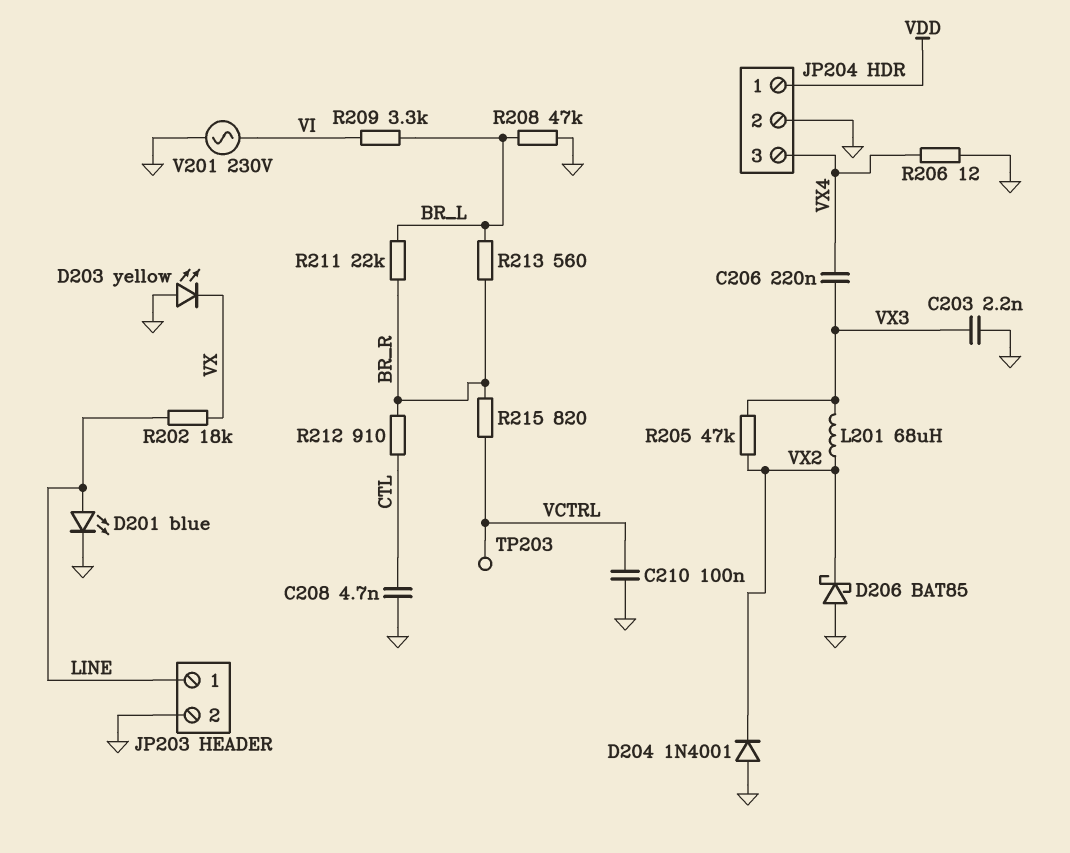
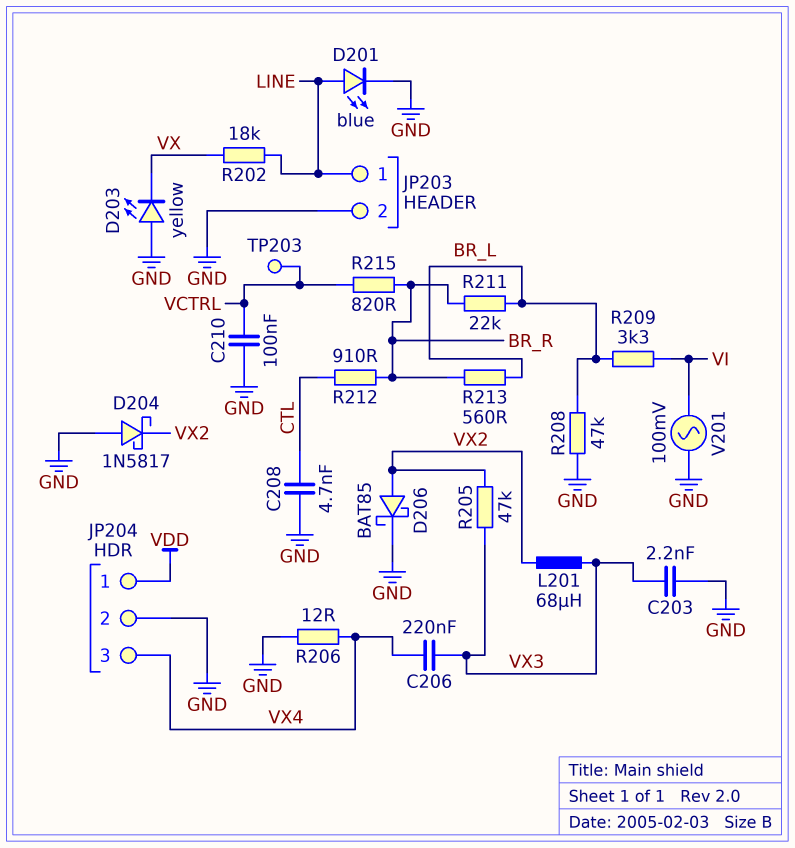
D204: diode 1N4001 (A GND, K VX2) -> schottky 1N5817 (A GND, K VX2)
D206: schottky BAT85 (A GND, K VX2) -> schottky BAT85 (A VX2, K GND)
V201: AC 230V (GND, VI) -> AC 100mV (GND, VI)

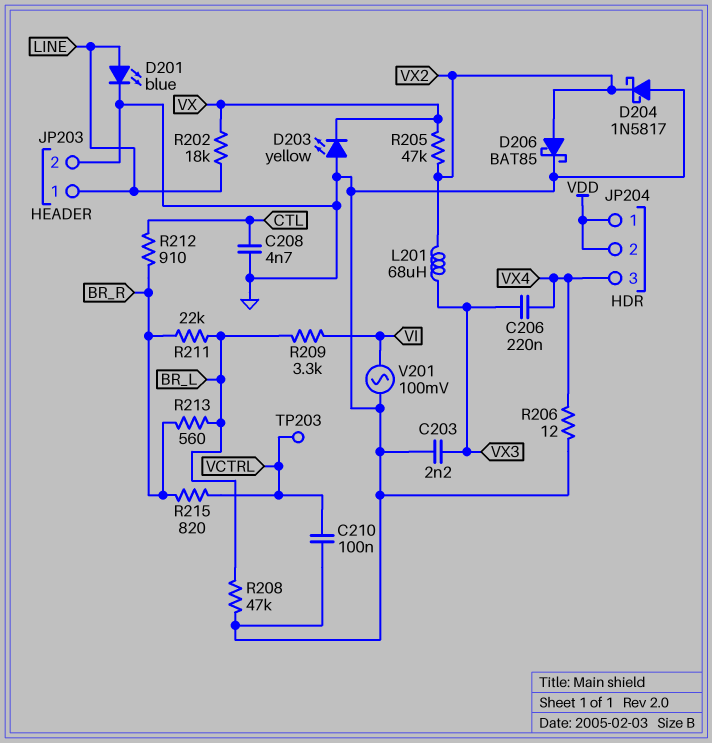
JP204 pin 2: GND -> VDD
R205: 47k (VX2, VX3) -> 47k (VX, VX2)

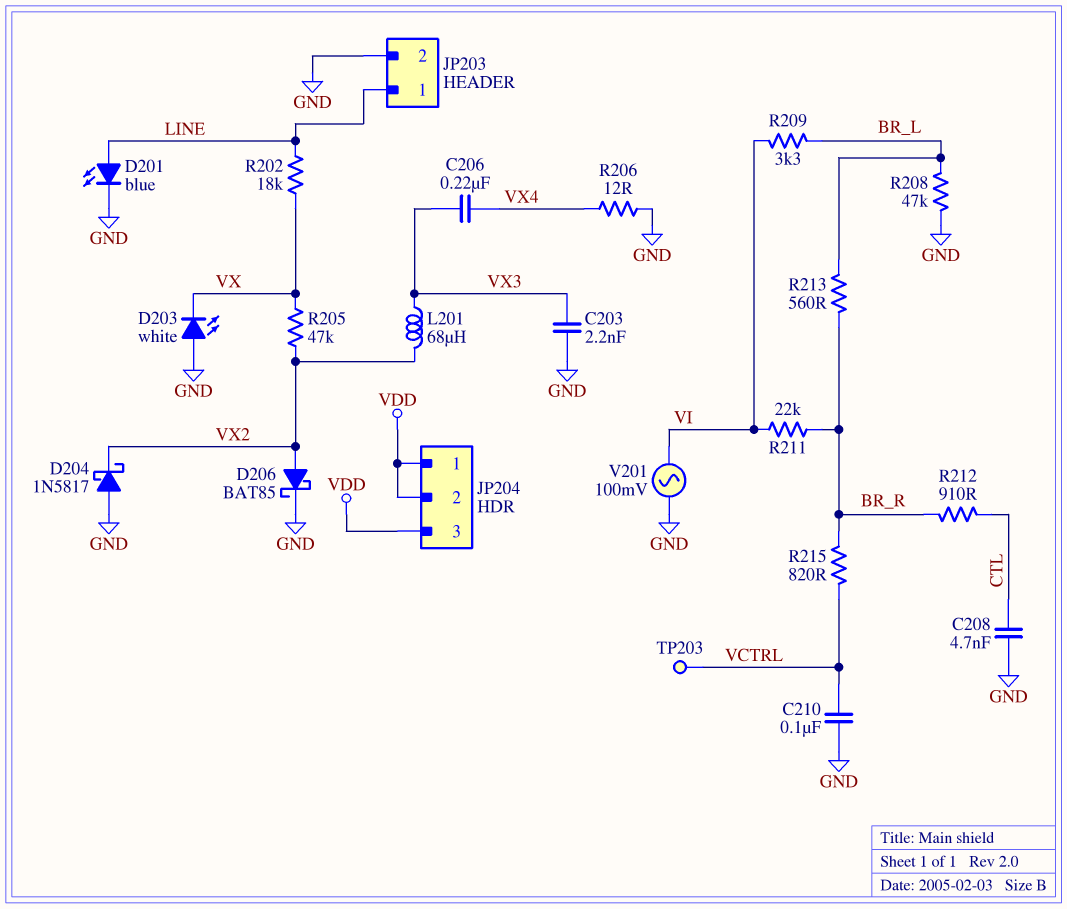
D203: LED yellow (A GND, K VX) -> LED white (A GND, K VX)
JP204 pin 3: VX4 -> VDD
R211: 22k (BR_L, BR_R) -> 22k (BR_R, VI)

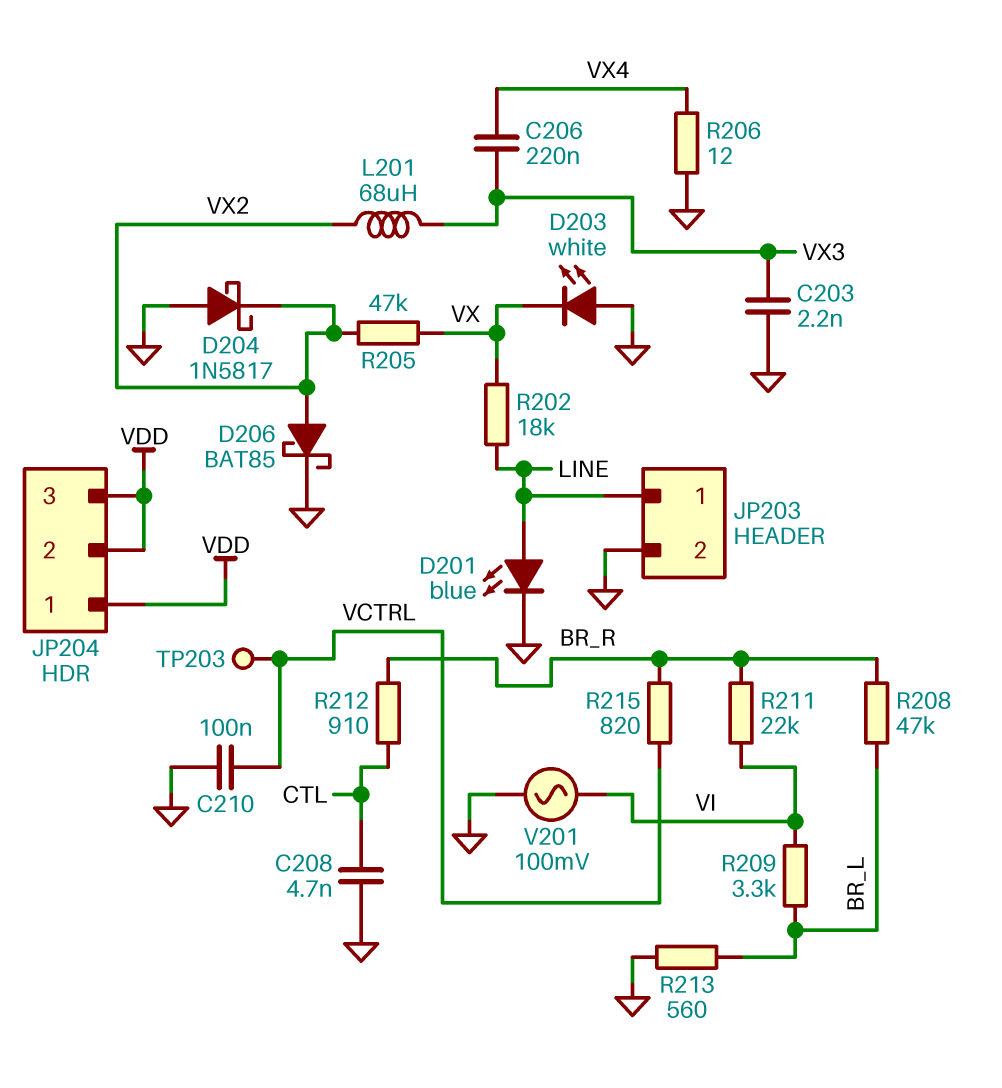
R208: 47k (BR_L, GND) -> 47k (BR_L, BR_R)
R213: 560 (BR_L, BR_R) -> 560 (BR_L, GND)

